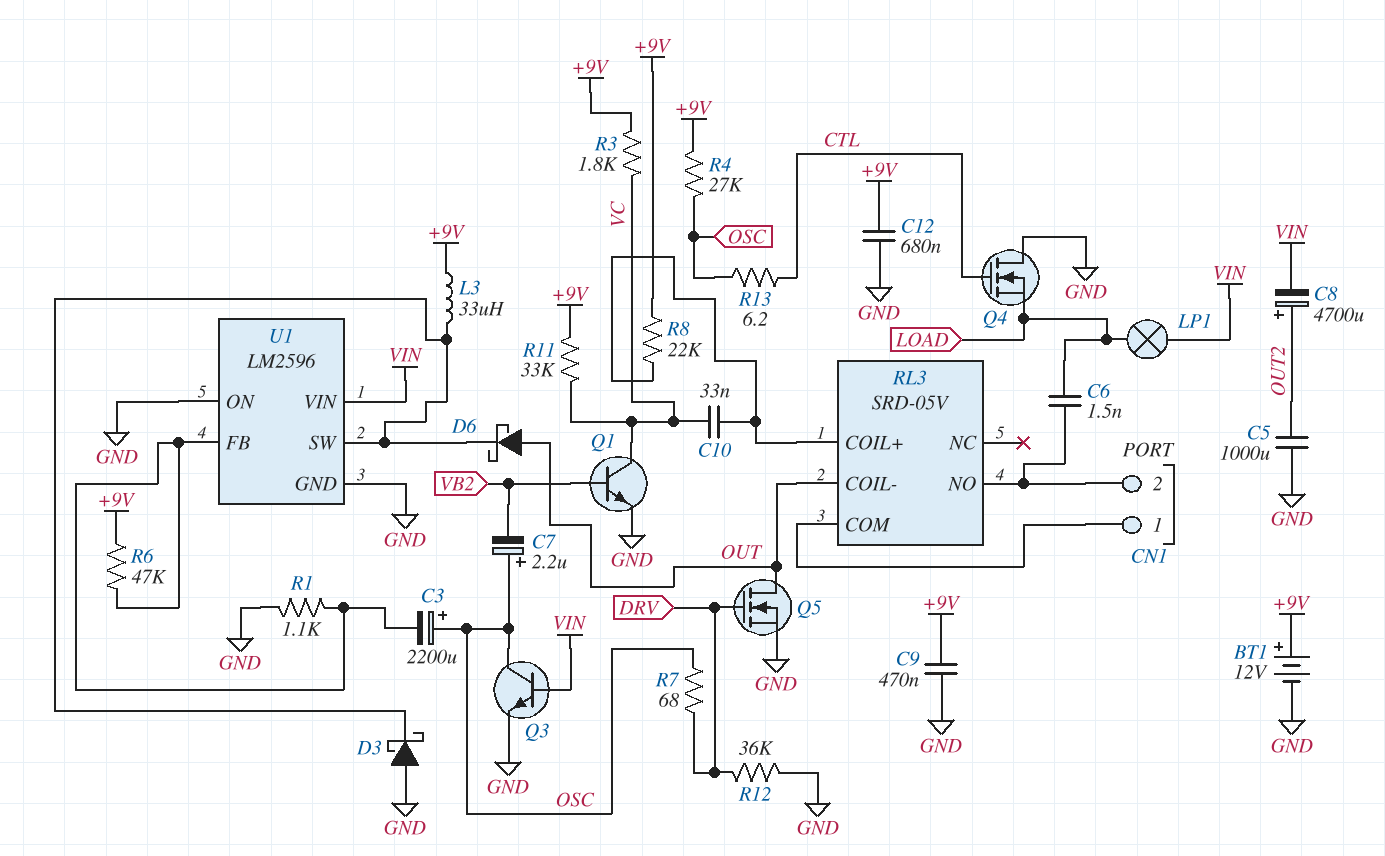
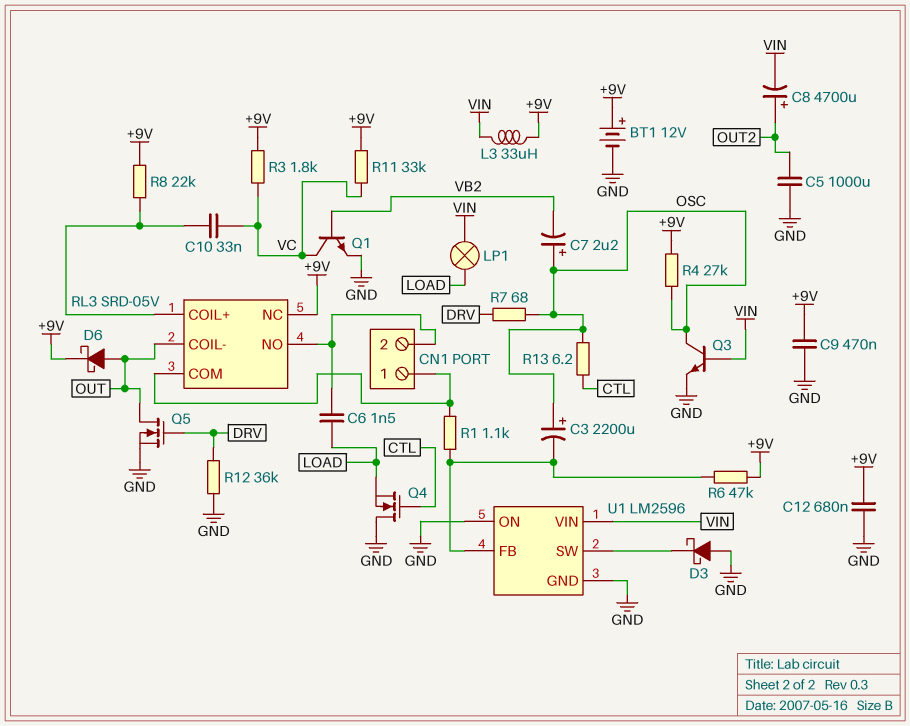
D6: schottky (A OUT, K U1/SW) -> schottky (A OUT, K +9V)
L3: 33uH (+9V, U1/SW) -> 33uH (+9V, VIN)
R1: 1.1k (GND, U1/FB) -> 1.1k (CN1/1, U1/FB)
RL3 pin NC: none -> +9V

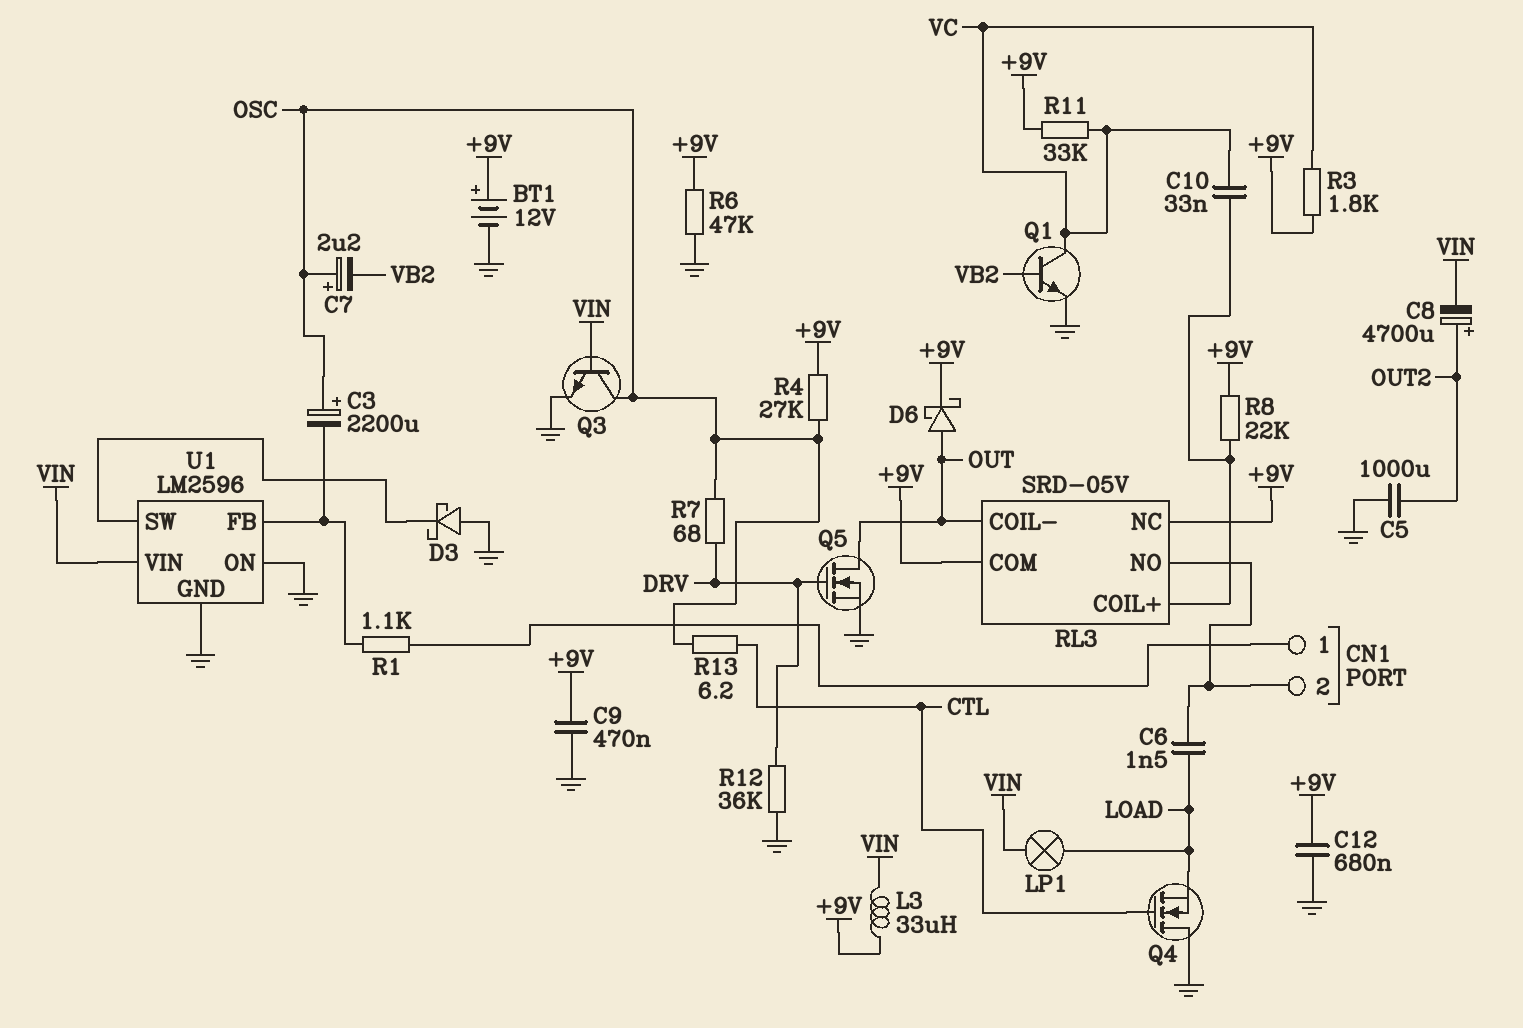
R6: 47k (+9V, U1/FB) -> 47k (+9V, GND)
RL3 pin COM: CN1/1 -> +9V

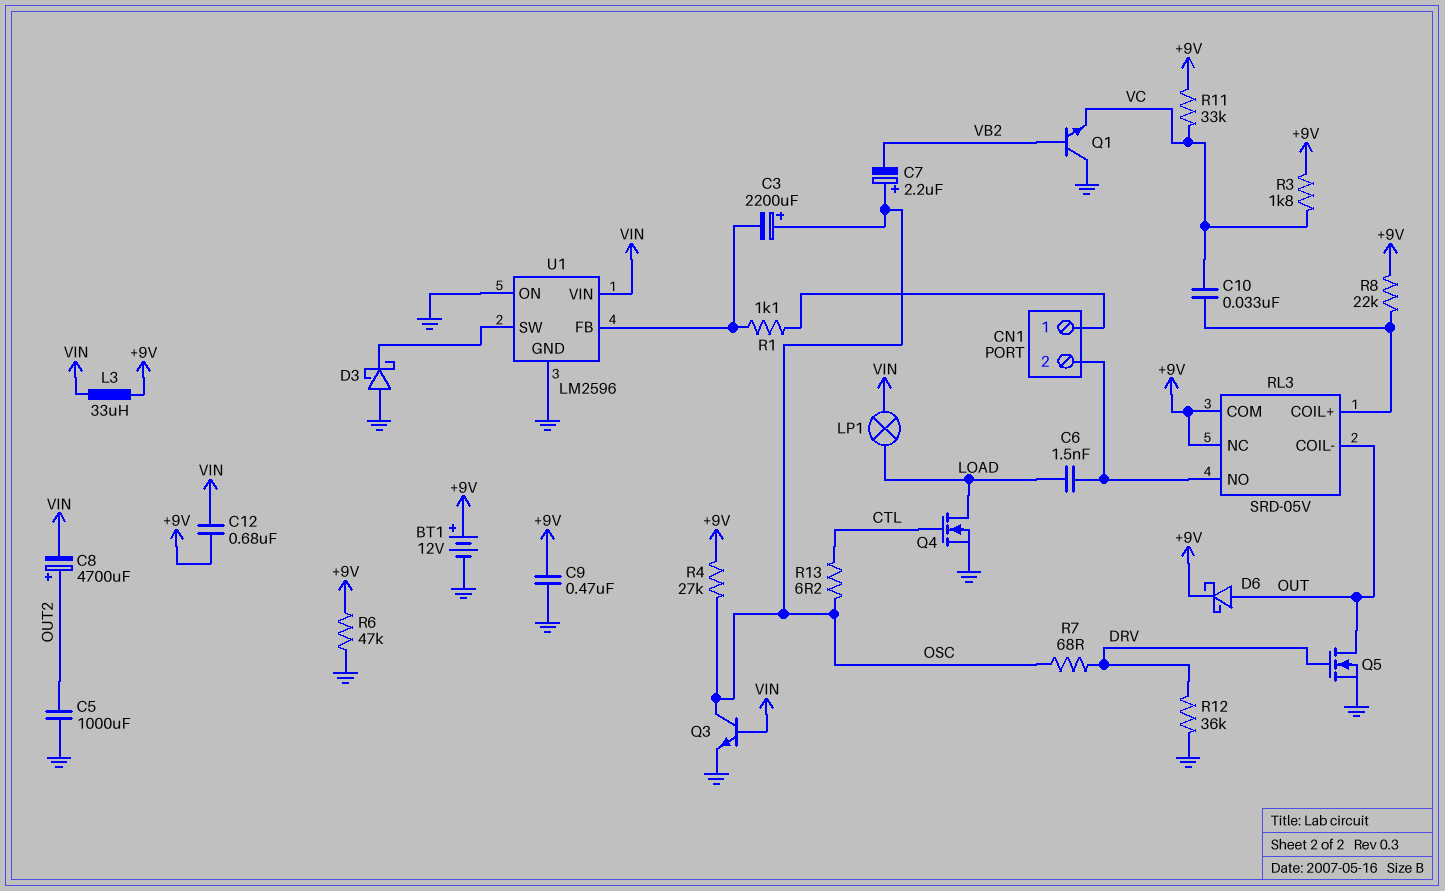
C12: 680nF (+9V, GND) -> 680nF (+9V, VIN)
Q1: NPN (B VB2, C VC, E GND) -> NPN (B VB2, C GND, E VC)
Q4: NMOS (G CTL, D GND, S LOAD) -> NMOS (G CTL, D LOAD, S GND)

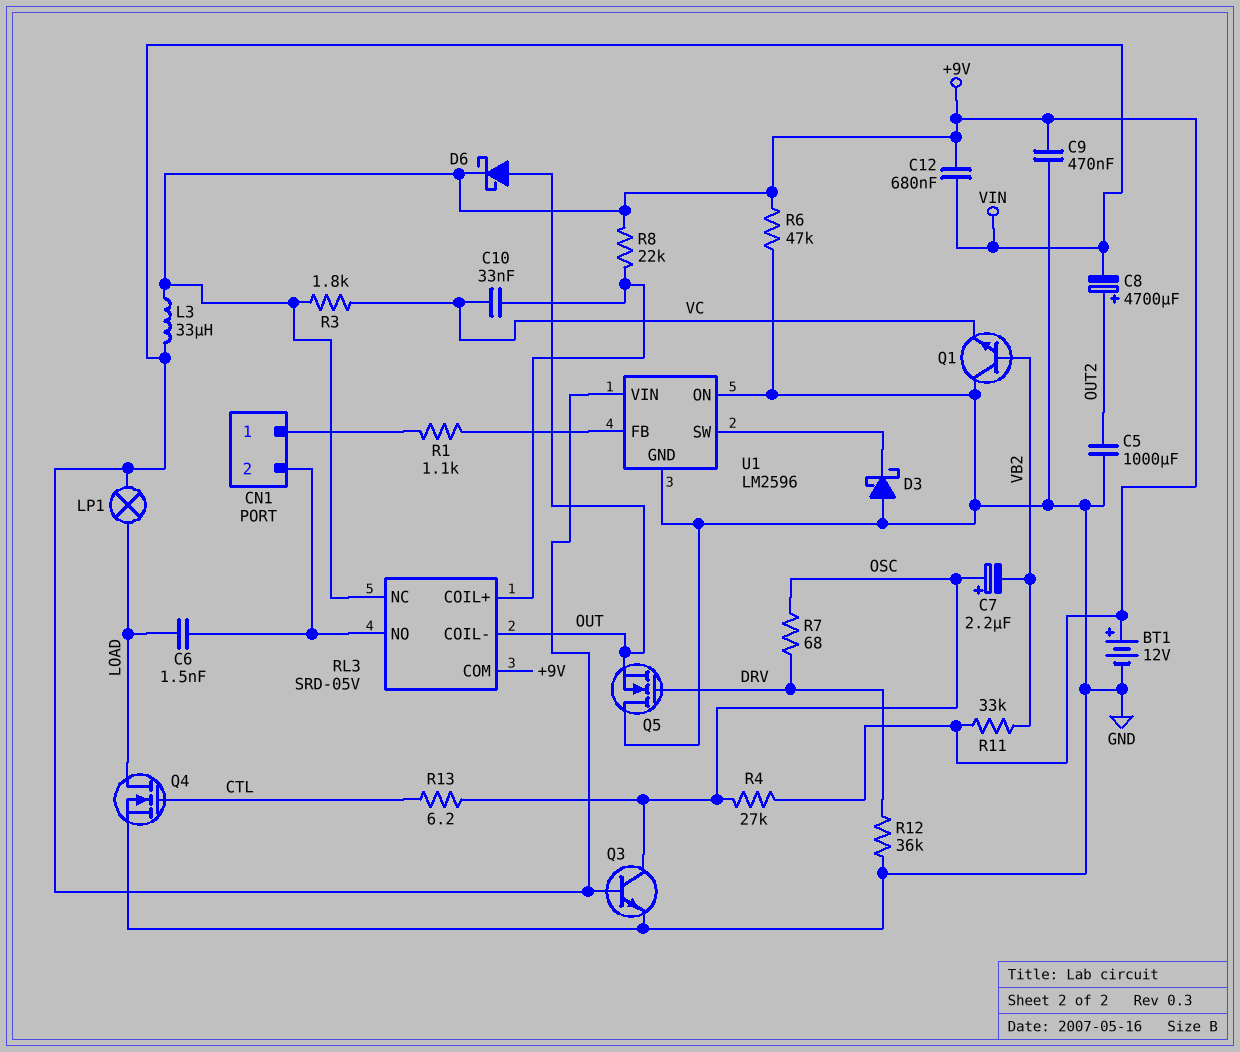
C3: 2200uF (plus OSC, minus U1/FB) -> none
Q5: NMOS (G DRV, D OUT, S GND) -> NMOS (G DRV, D GND, S OUT)
R11: 33k (+9V, VC) -> 33k (+9V, VB2)

